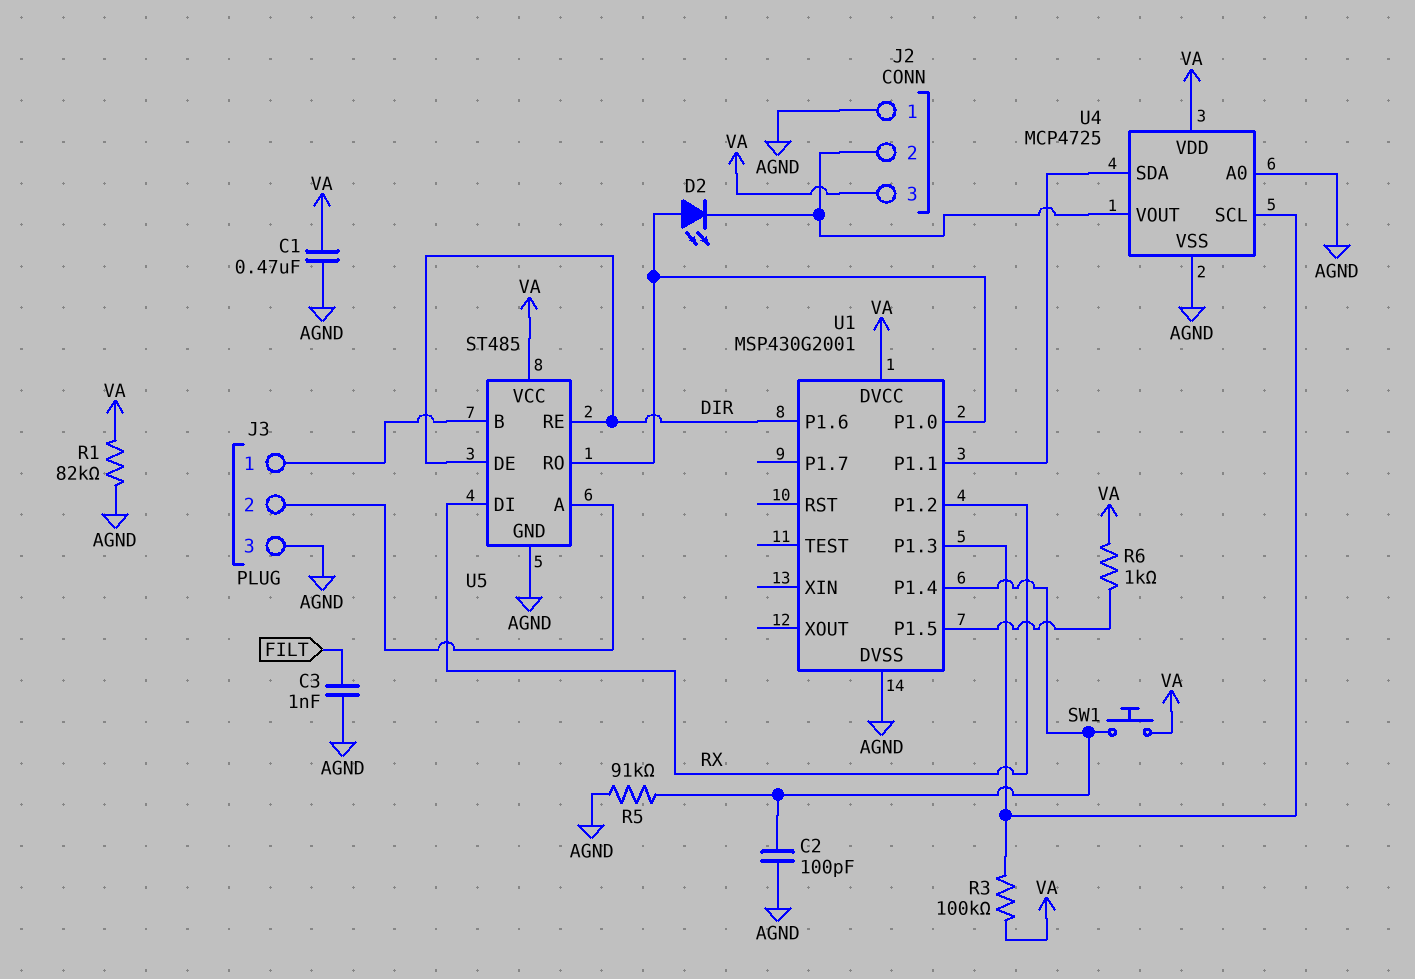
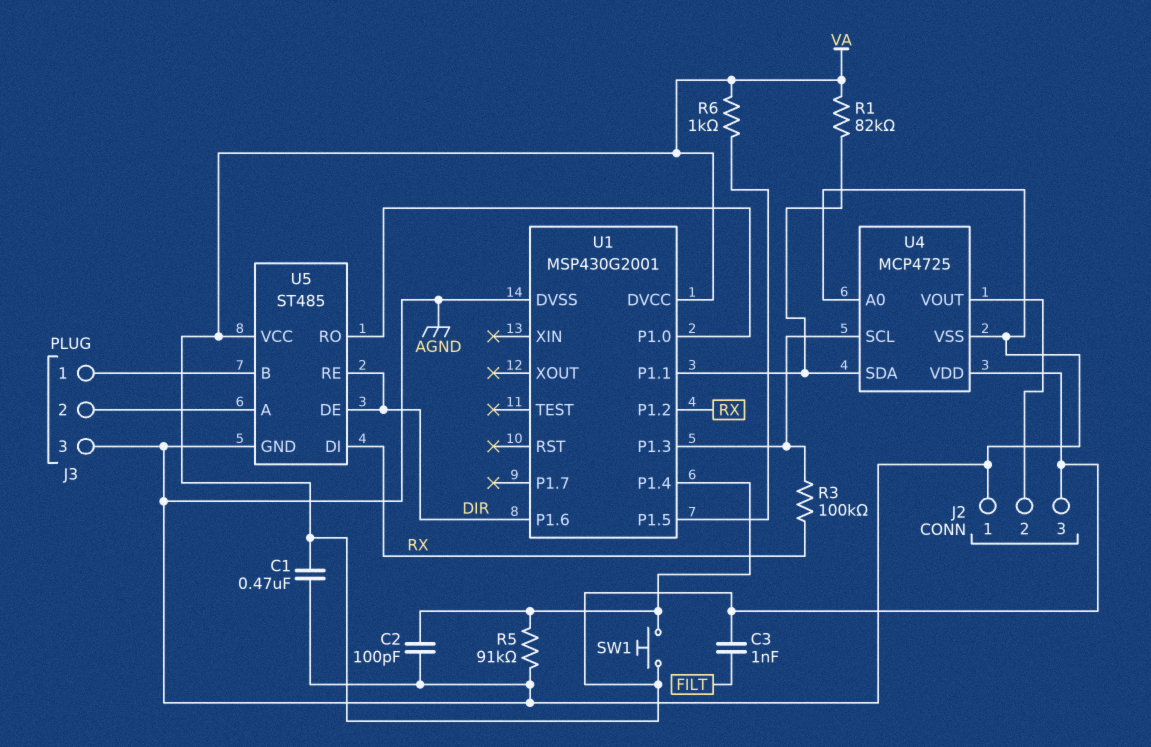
C3: 1nF (AGND, FILT) -> 1nF (FILT, VA)
D2: LED (A U1/P1.0, K J2/2) -> none
R1: 82k (AGND, VA) -> 82k (U1/P1.1, VA)
R3: 100k (U1/P1.3, VA) -> 100k (RX, U1/P1.3)

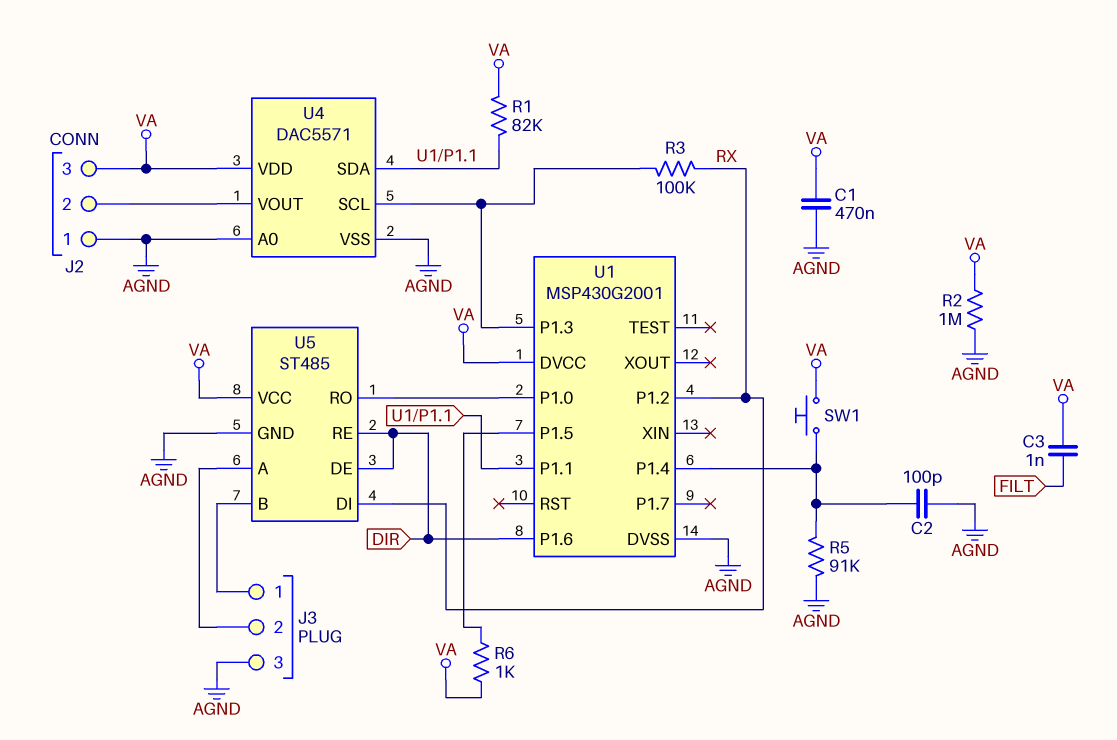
R2: none -> 1M (AGND, VA)
U4: MCP4725 -> DAC5571

